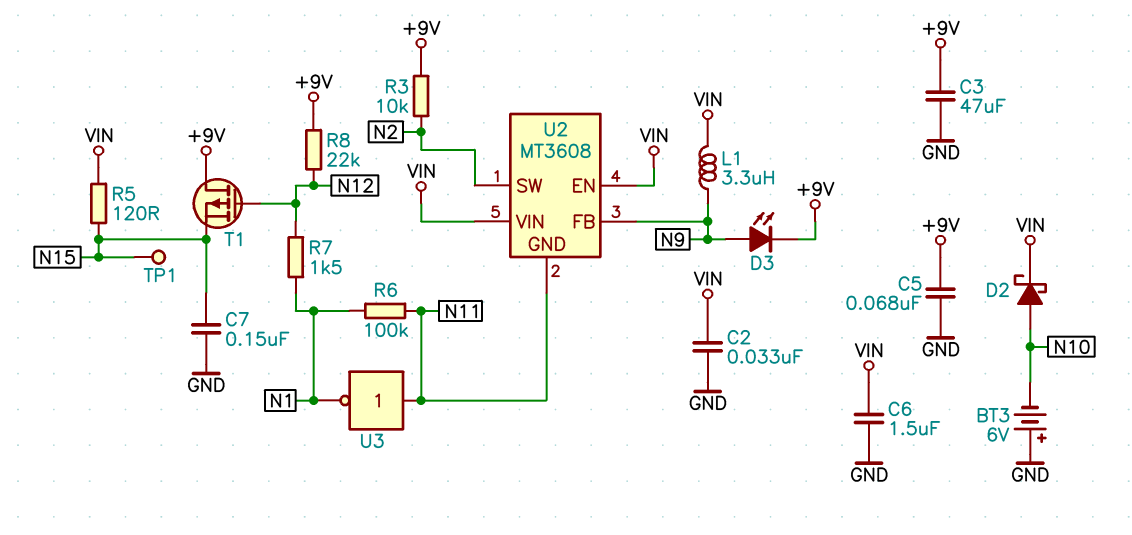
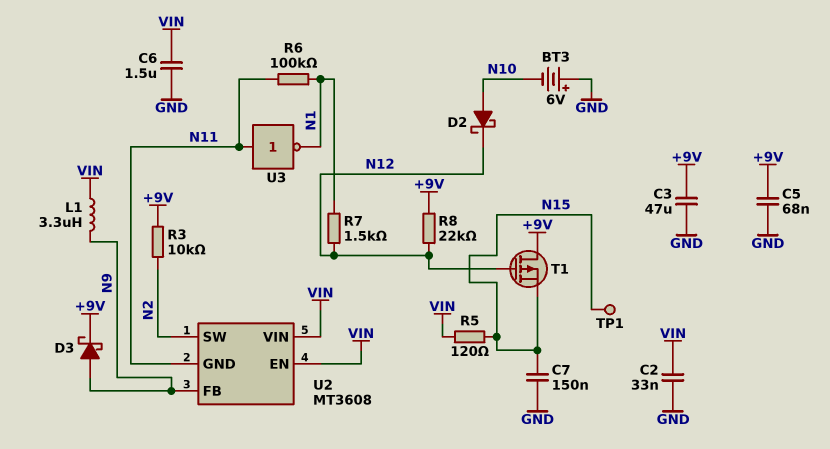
D2: schottky (A N10, K VIN) -> schottky (A N10, K N12)
D3: LED (A N9, K +9V) -> schottky (A N9, K +9V)

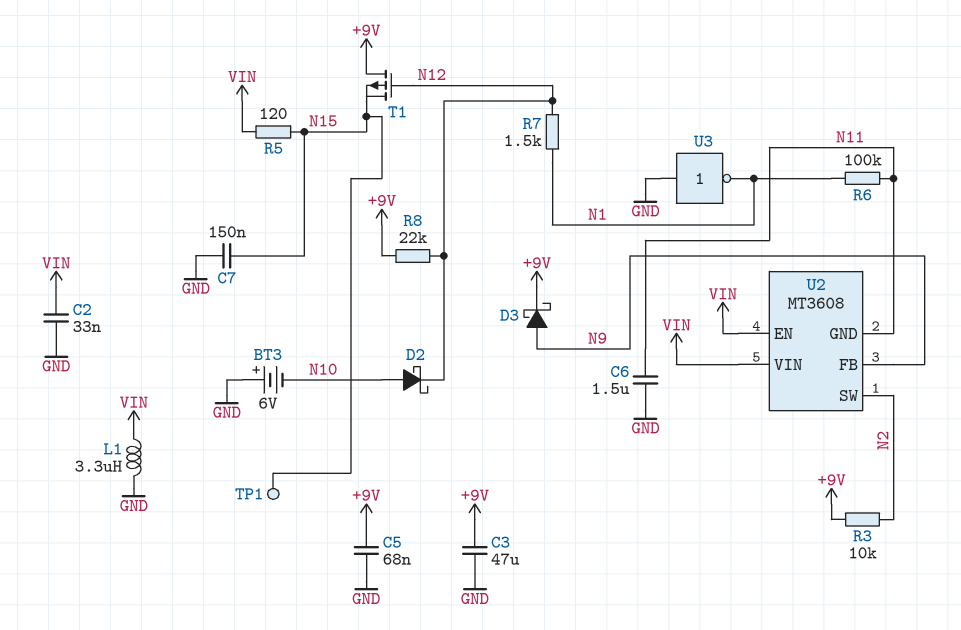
C6: 1.5uF (GND, VIN) -> 1.5uF (GND, N11)
L1: 3.3uH (N9, VIN) -> 3.3uH (GND, VIN)
U3: NOT (in N11, out N1) -> NOT (in GND, out N1)

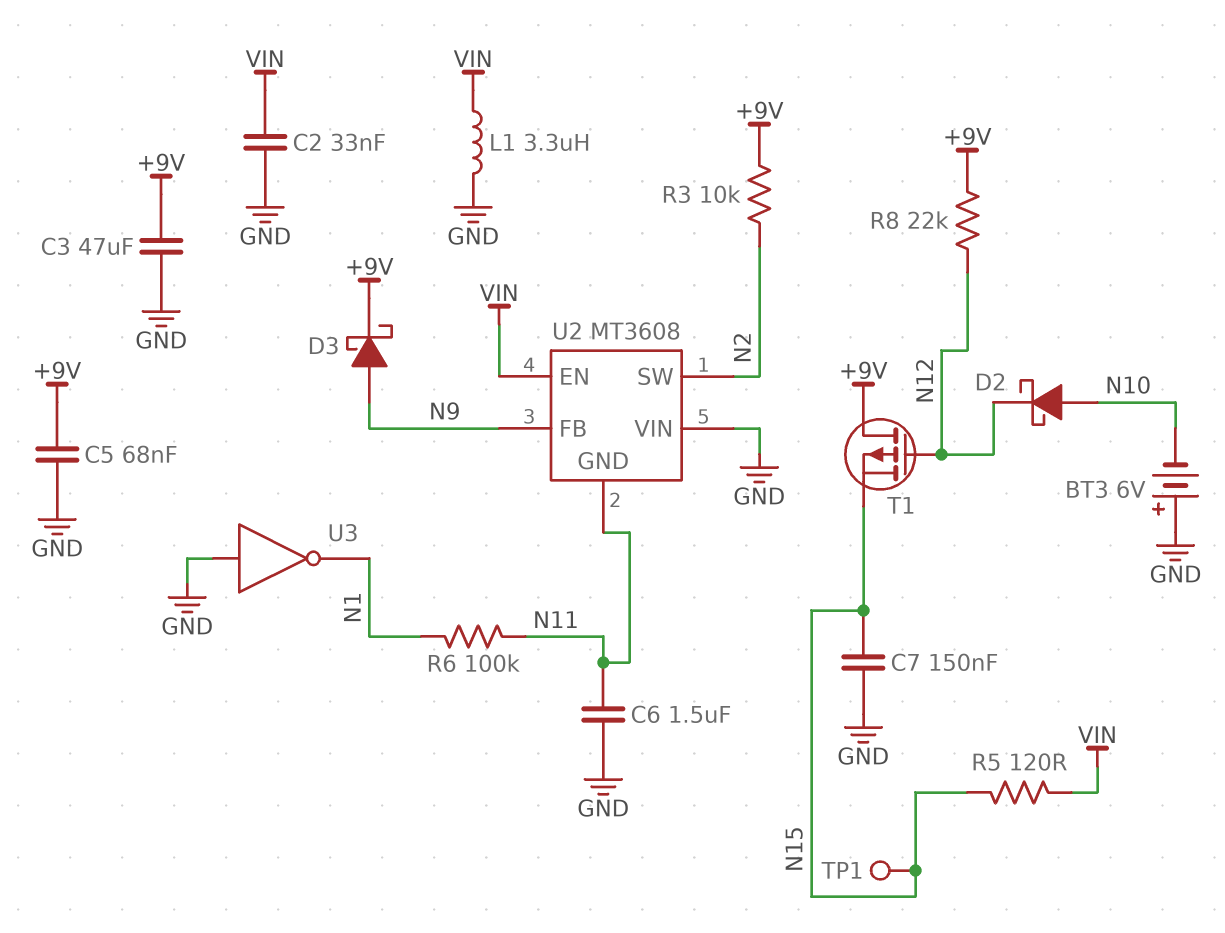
R7: 1.5k (N1, N12) -> none
U2 pin VIN: VIN -> GND

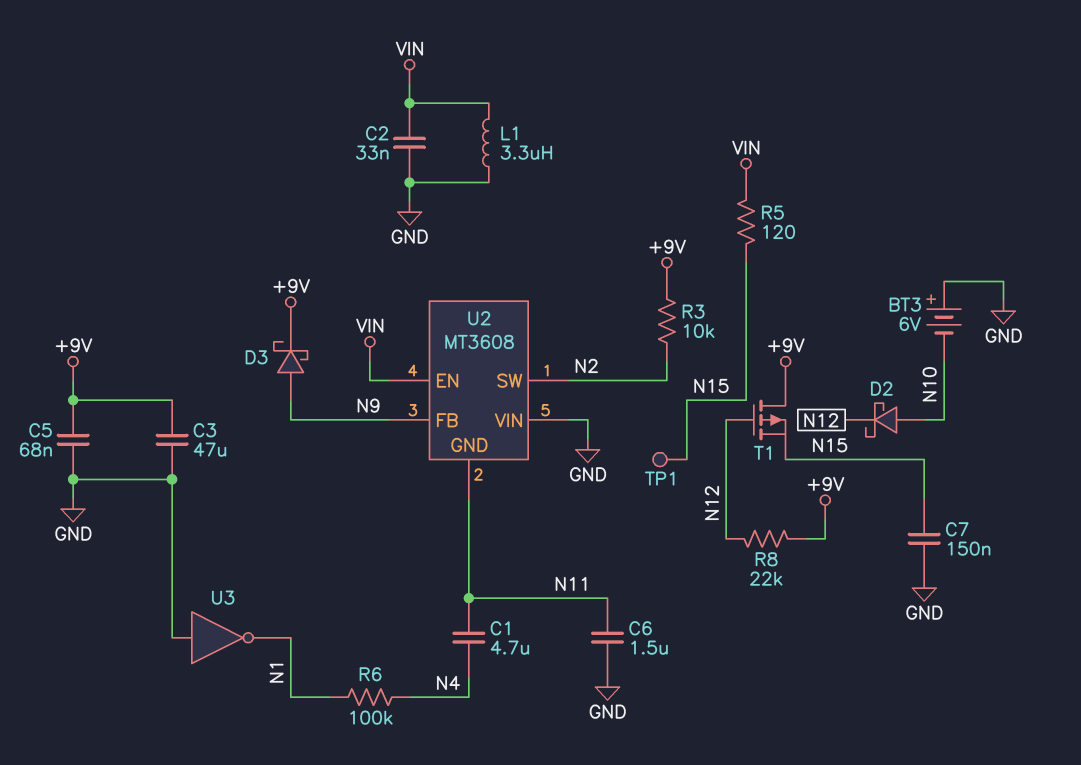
C1: none -> 4.7uF (N4, N11)
R6: 100k (N1, N11) -> 100k (N1, N4)

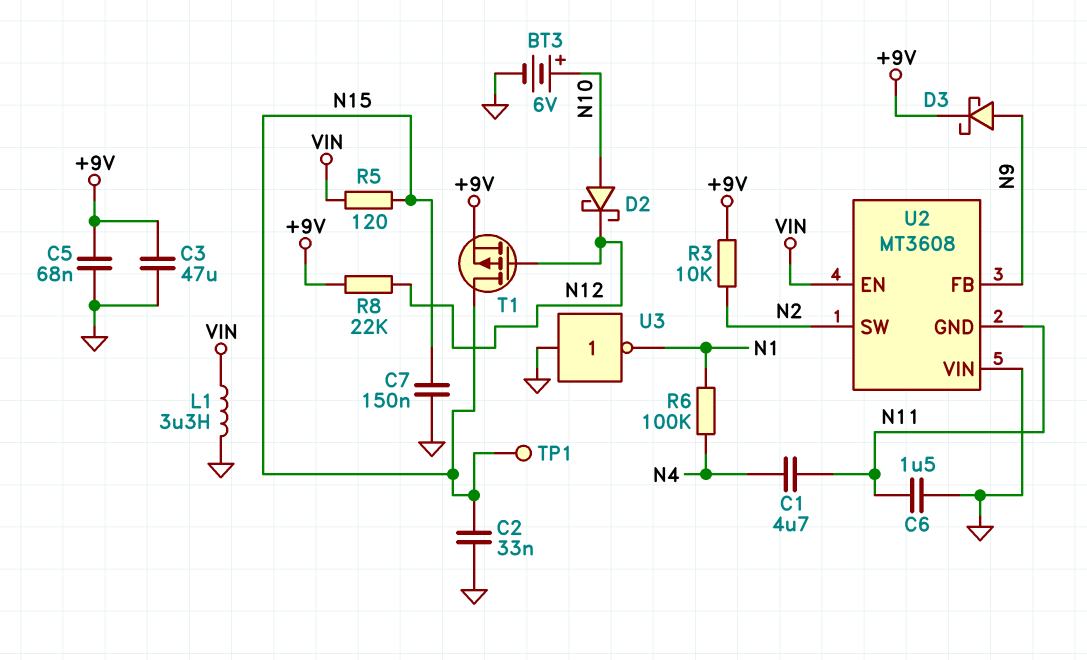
BT3: 6V (plus GND, minus N10) -> 6V (plus N10, minus GND)
C2: 33nF (GND, VIN) -> 33nF (GND, N15)
T1: PMOS (G N12, D +9V, S N15) -> PMOS (G N12, D N15, S +9V)

